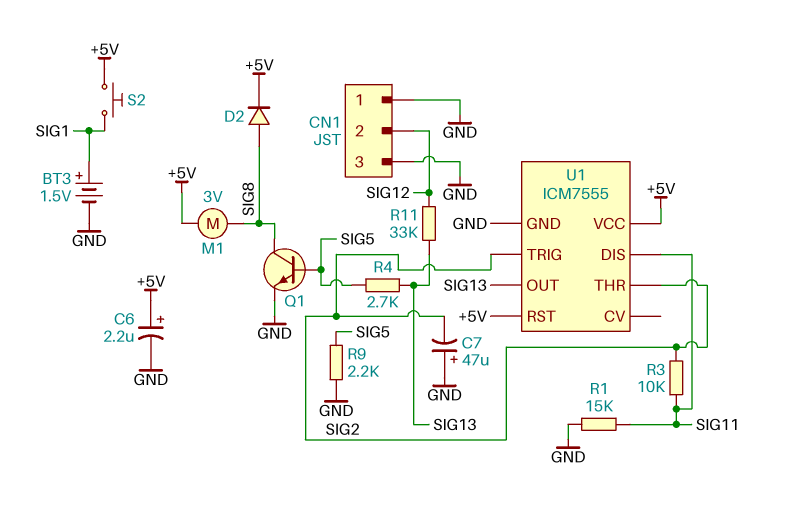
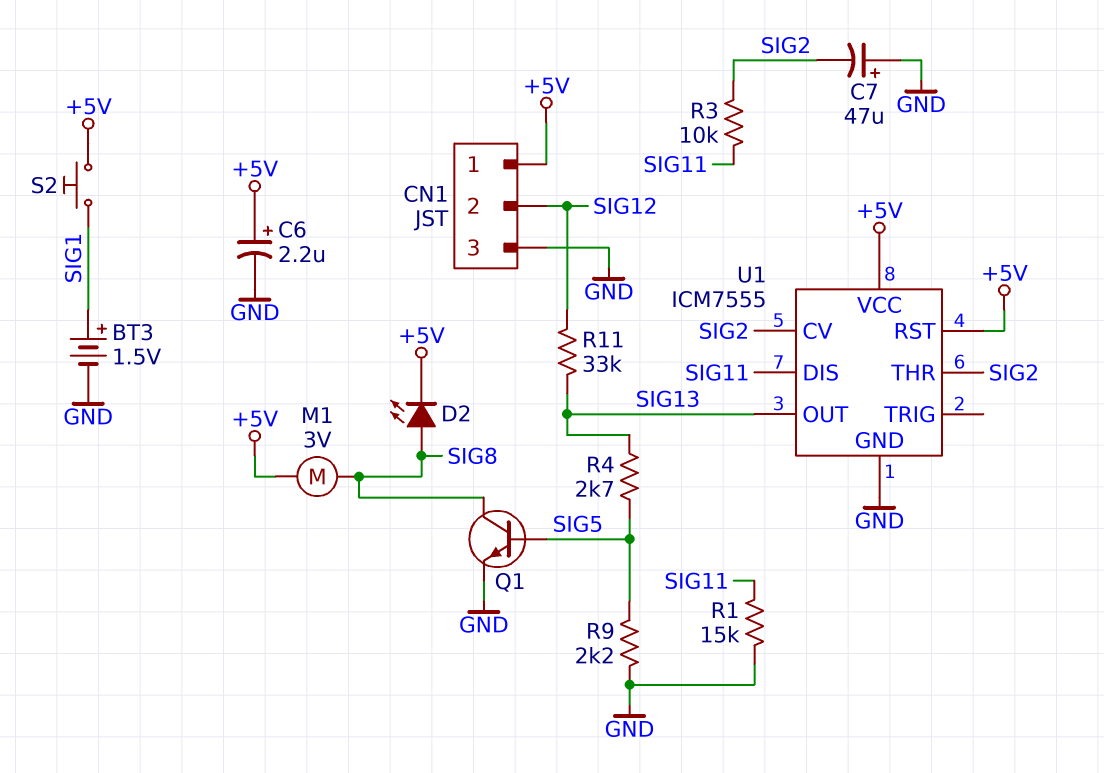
CN1 pin 1: GND -> +5V
D2: diode (A SIG8, K +5V) -> LED (A SIG8, K +5V)
U1 pin CV: none -> SIG2
U1 pin TRIG: SIG2 -> none

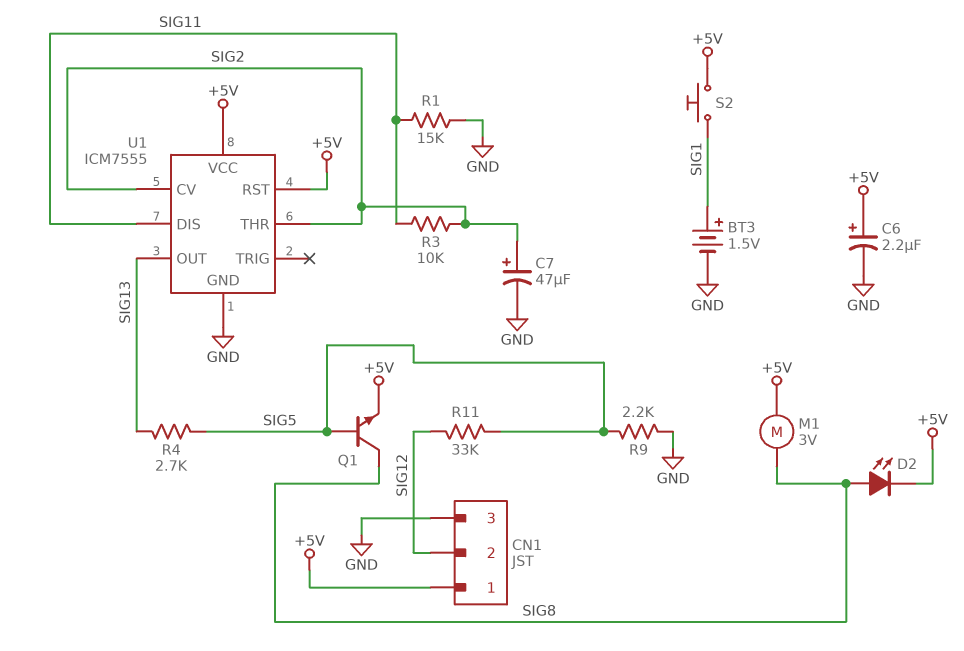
C7: 47uF (plus GND, minus SIG2) -> 47uF (plus SIG2, minus GND)
Q1: NPN (B SIG5, C SIG8, E GND) -> NPN (B SIG5, C SIG8, E +5V)
R11: 33k (SIG12, SIG13) -> 33k (SIG5, SIG12)

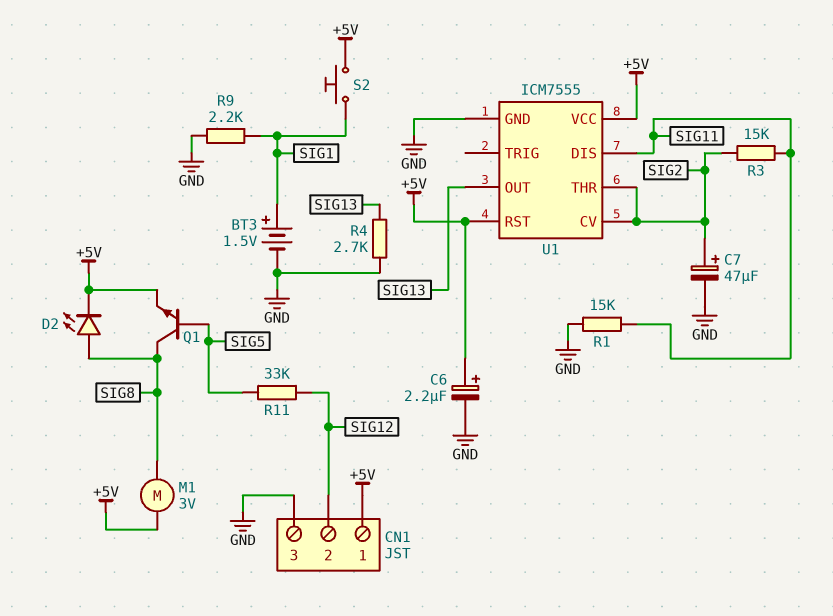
R3: 10k (SIG2, SIG11) -> 15k (SIG2, SIG11)
R4: 2.7k (SIG5, SIG13) -> 2.7k (GND, SIG13)
R9: 2.2k (GND, SIG5) -> 2.2k (GND, SIG1)

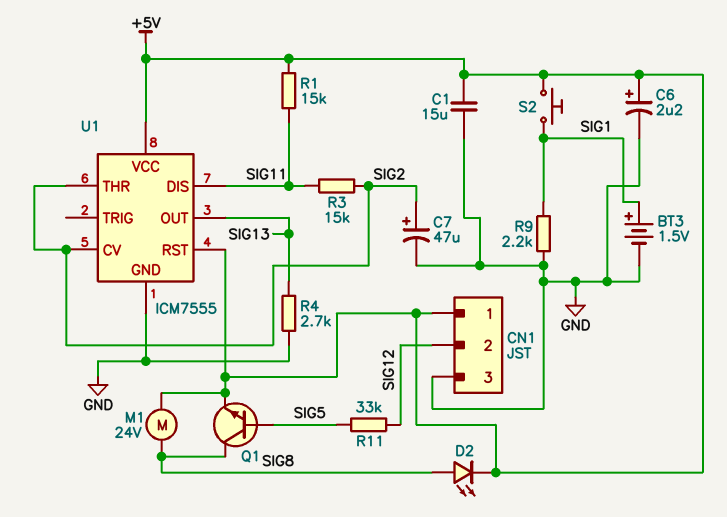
C1: none -> 15uF (+5V, GND)
M1: motor 3V (+5V, SIG8) -> motor 24V (+5V, SIG8)
R1: 15k (GND, SIG11) -> 15k (+5V, SIG11)

